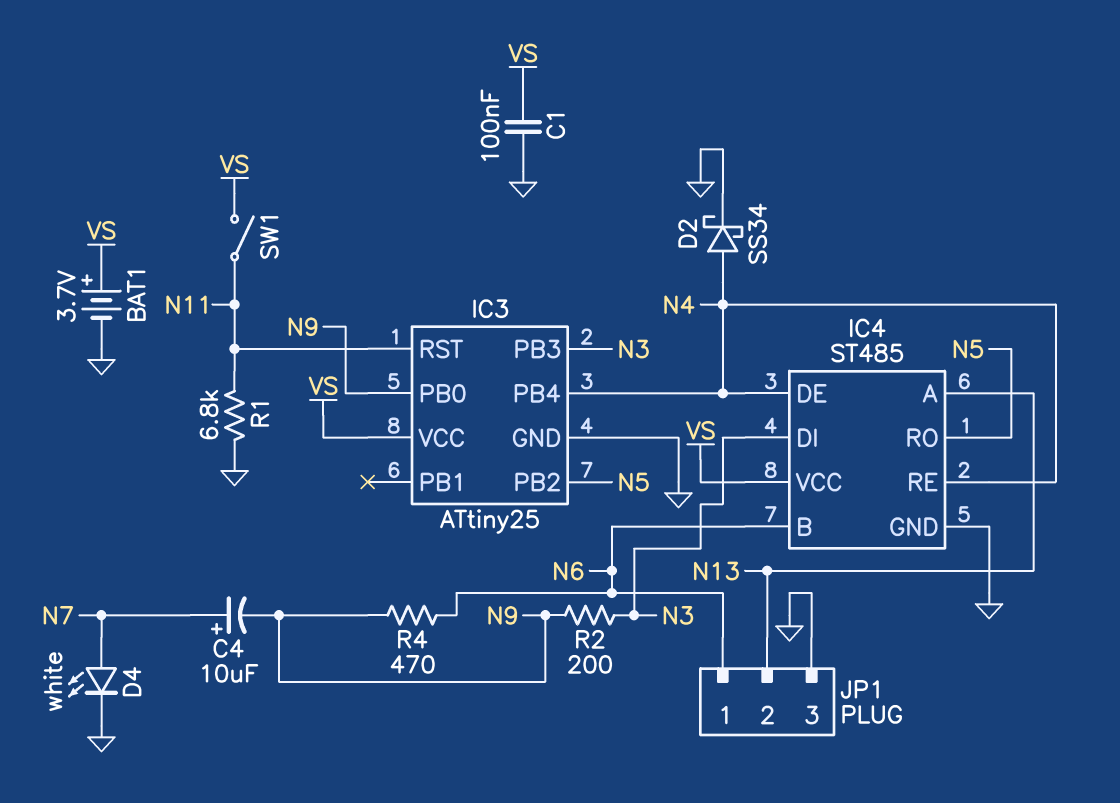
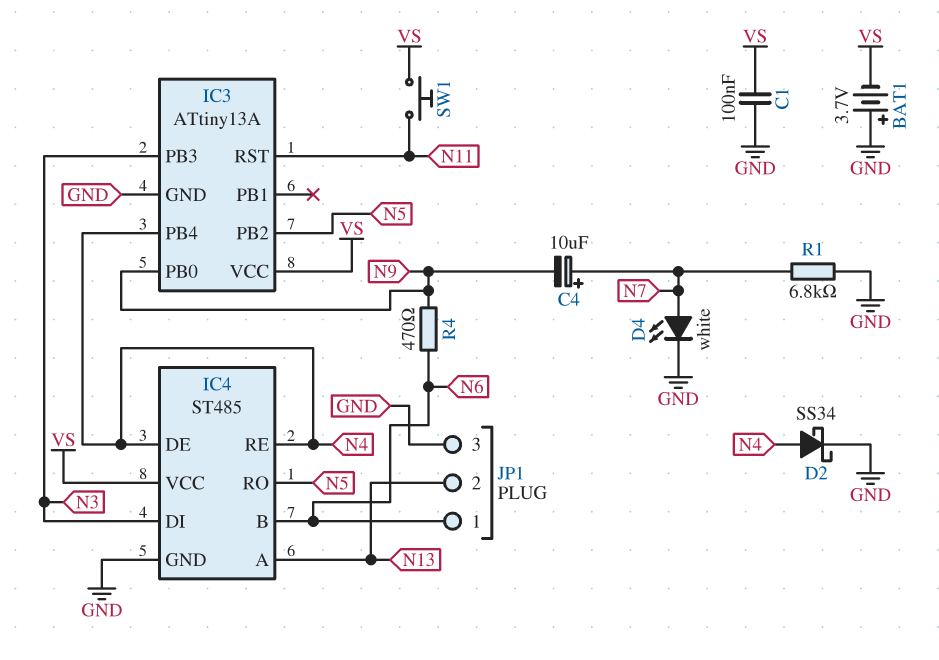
BAT1: 3.7V (plus VS, minus GND) -> 3.7V (plus GND, minus VS)
IC3: ATtiny25 -> ATtiny13A
R1: 6.8k (GND, N11) -> 6.8k (GND, N7)
R2: 200 (N3, N9) -> none
SW1: switch (N11, VS) -> button (N11, VS)

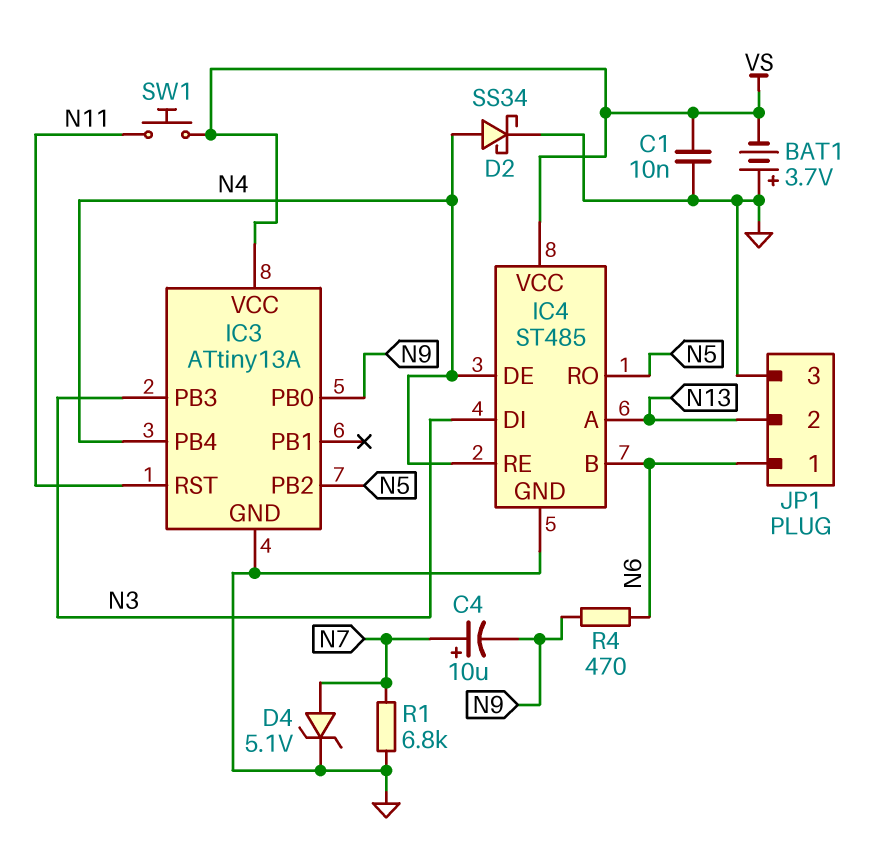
C1: 100nF (GND, VS) -> 10nF (GND, VS)
D4: LED white (A N7, K GND) -> zener 5.1V (A N7, K GND)

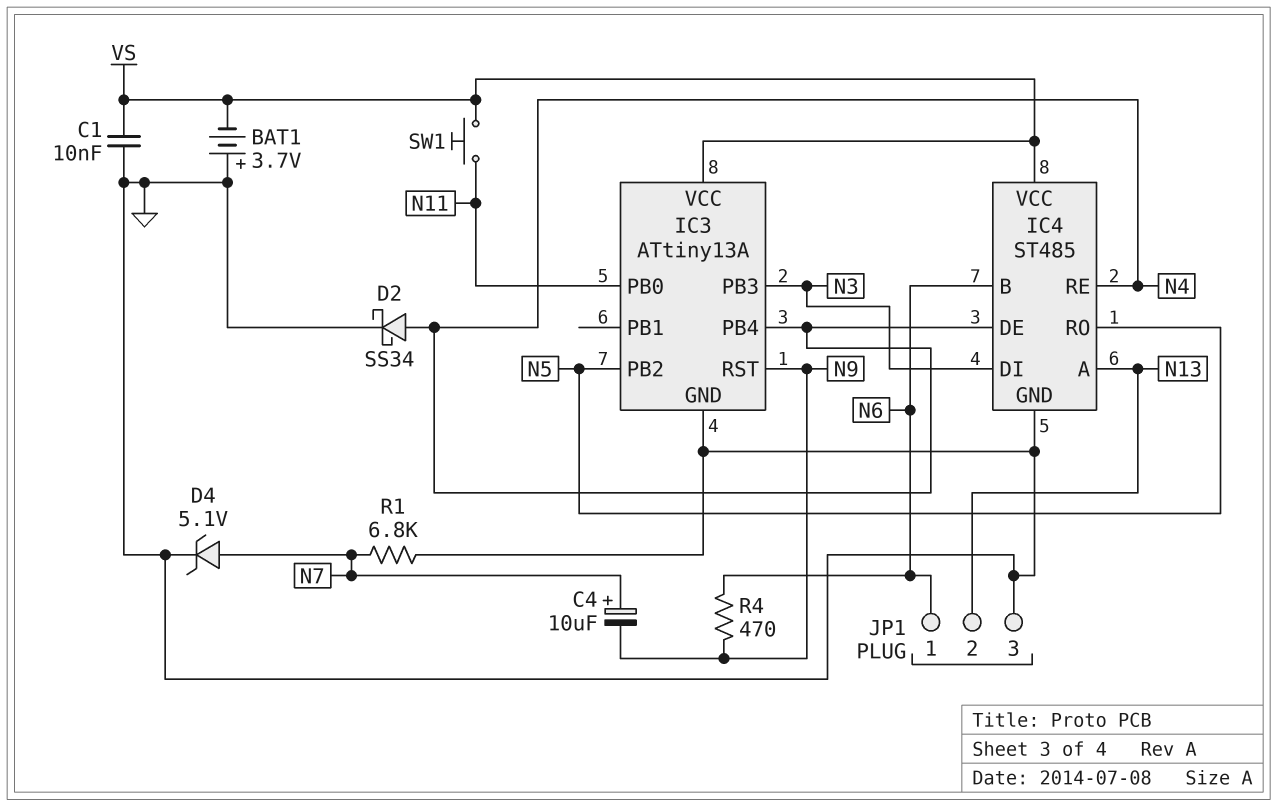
IC3 pin PB0: N9 -> N11
IC3 pin RST: N11 -> N9

